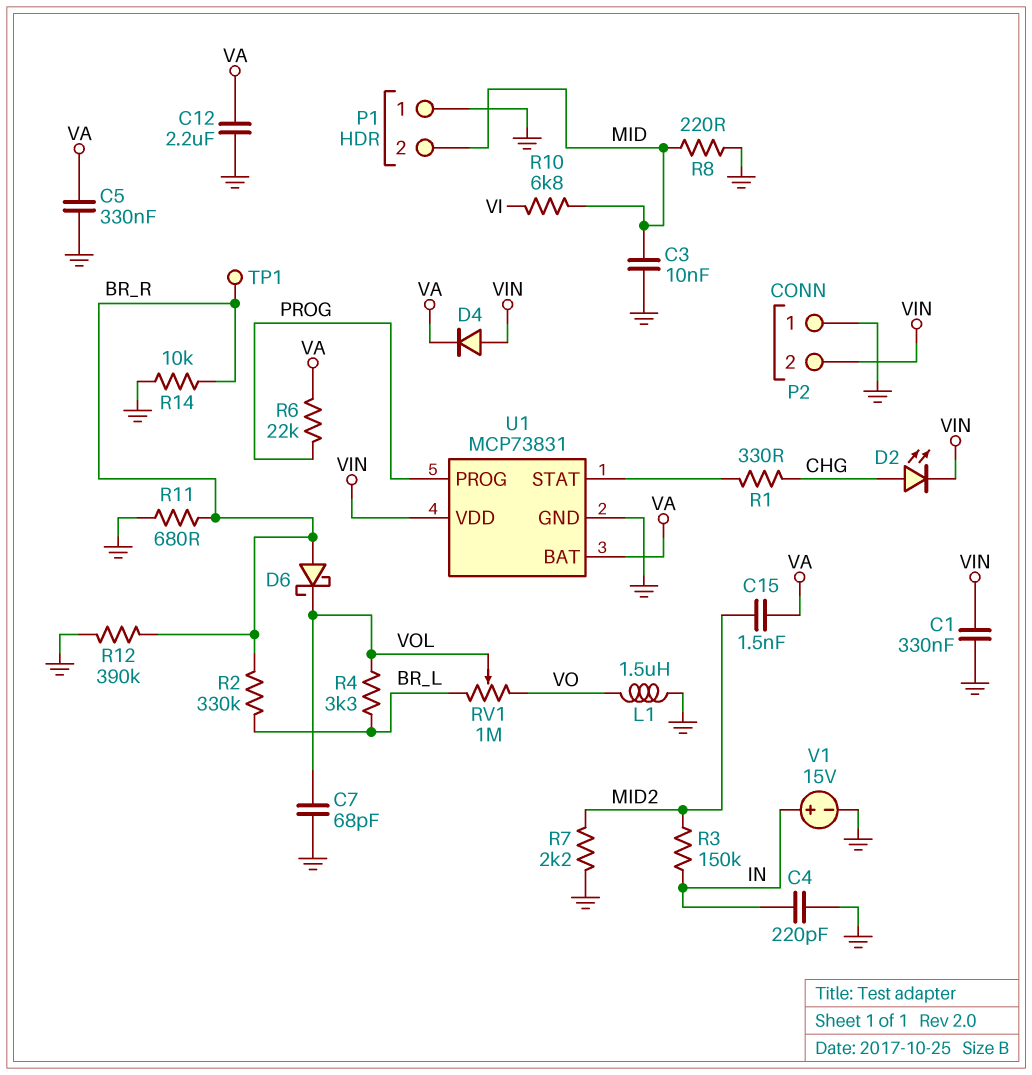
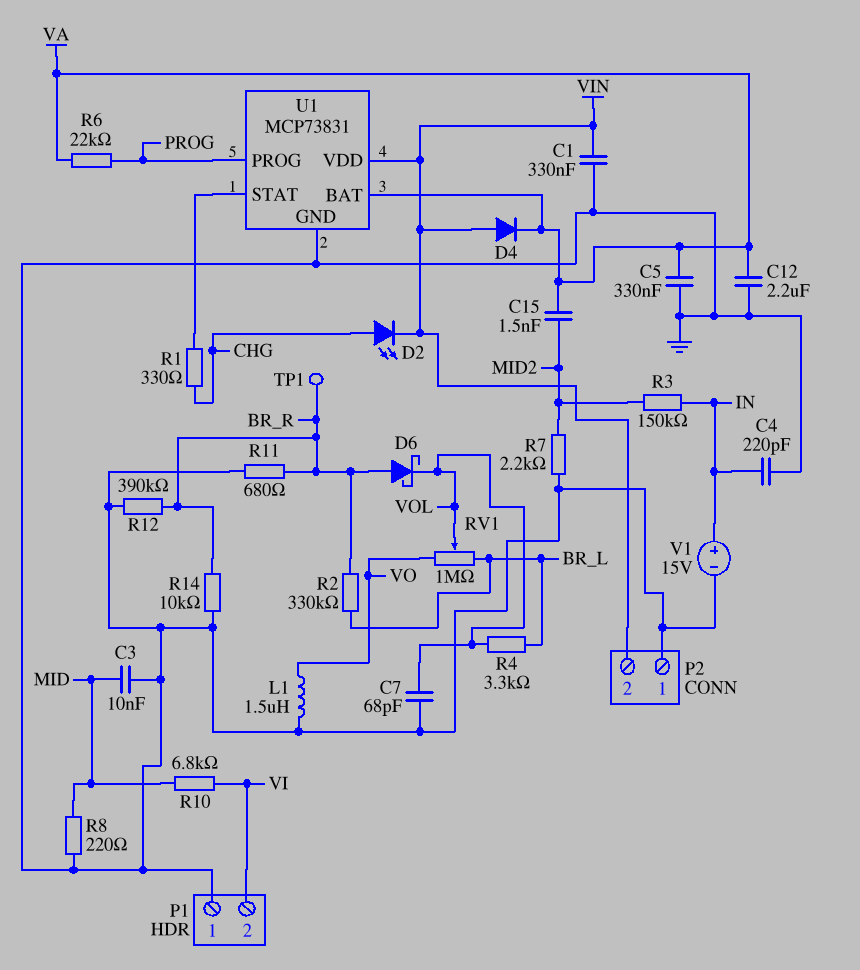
P1 pin 2: MID -> VI

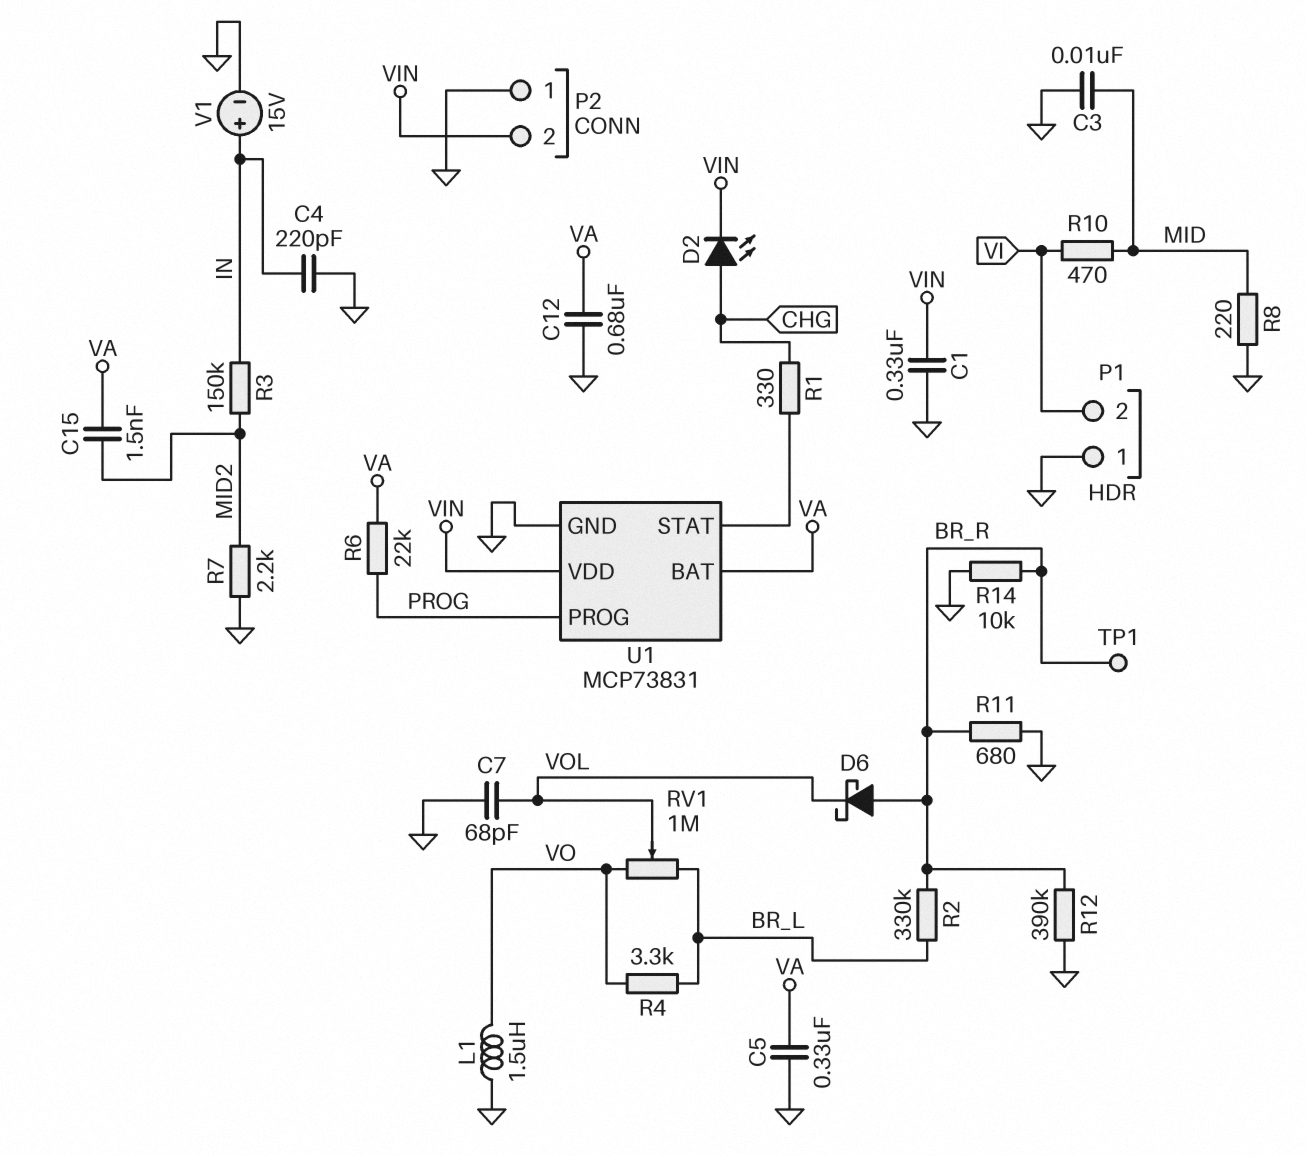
C12: 2.2uF (GND, VA) -> 680nF (GND, VA)
D4: diode (A VIN, K VA) -> none
R4: 3.3k (BR_L, VOL) -> 3.3k (BR_L, VO)
R10: 6.8k (MID, VI) -> 470 (MID, VI)

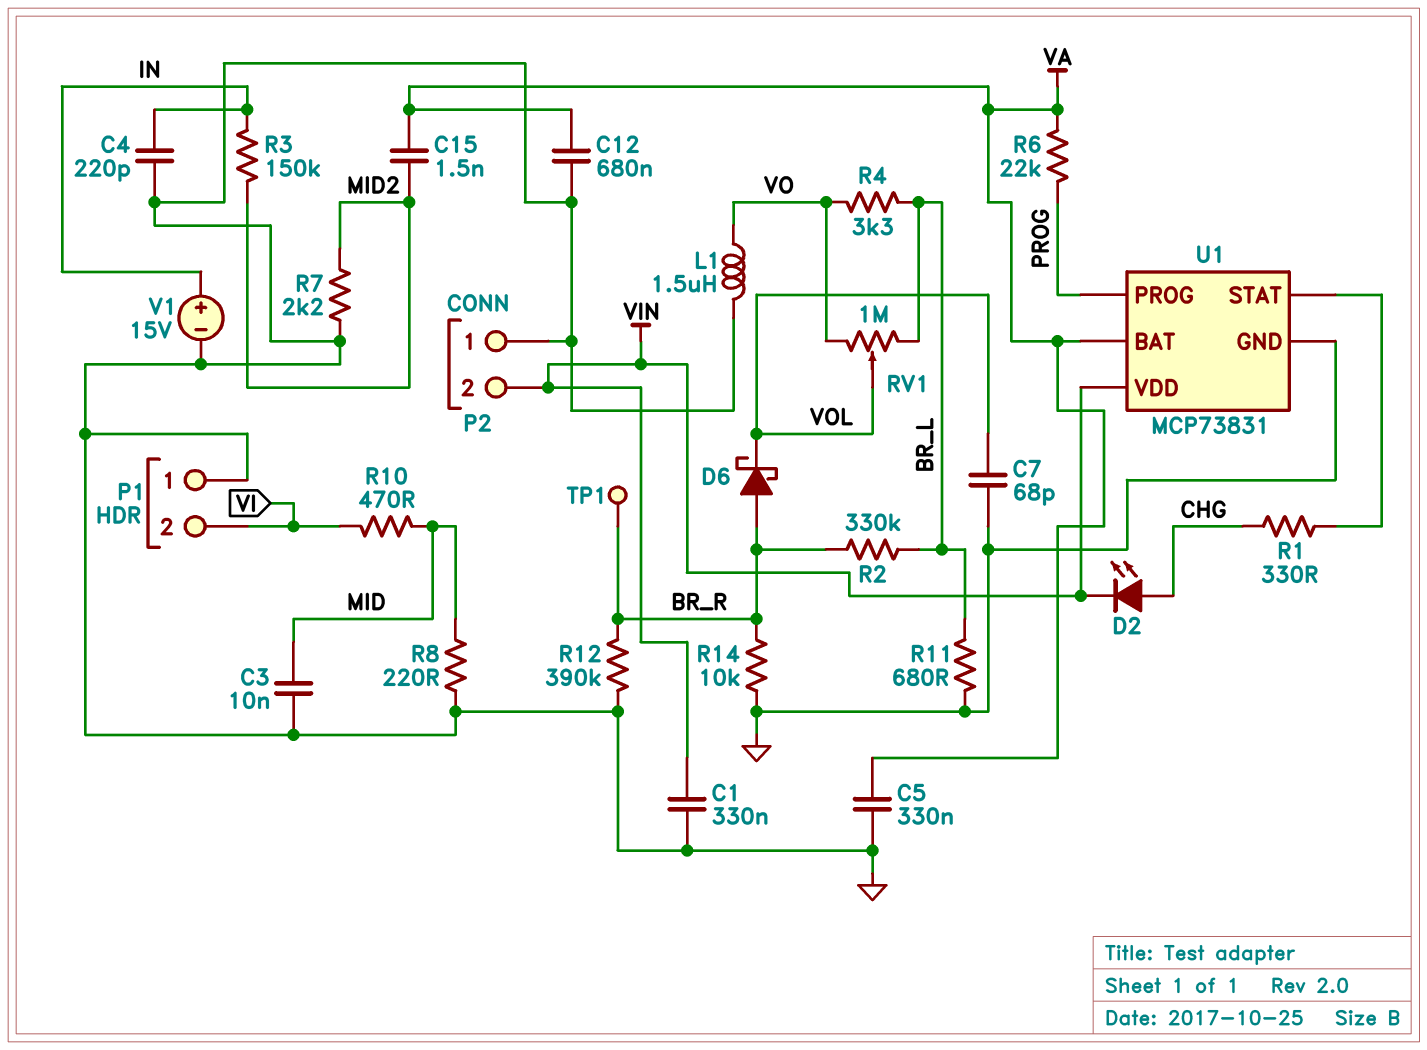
R11: 680 (BR_R, GND) -> 680 (BR_L, GND)

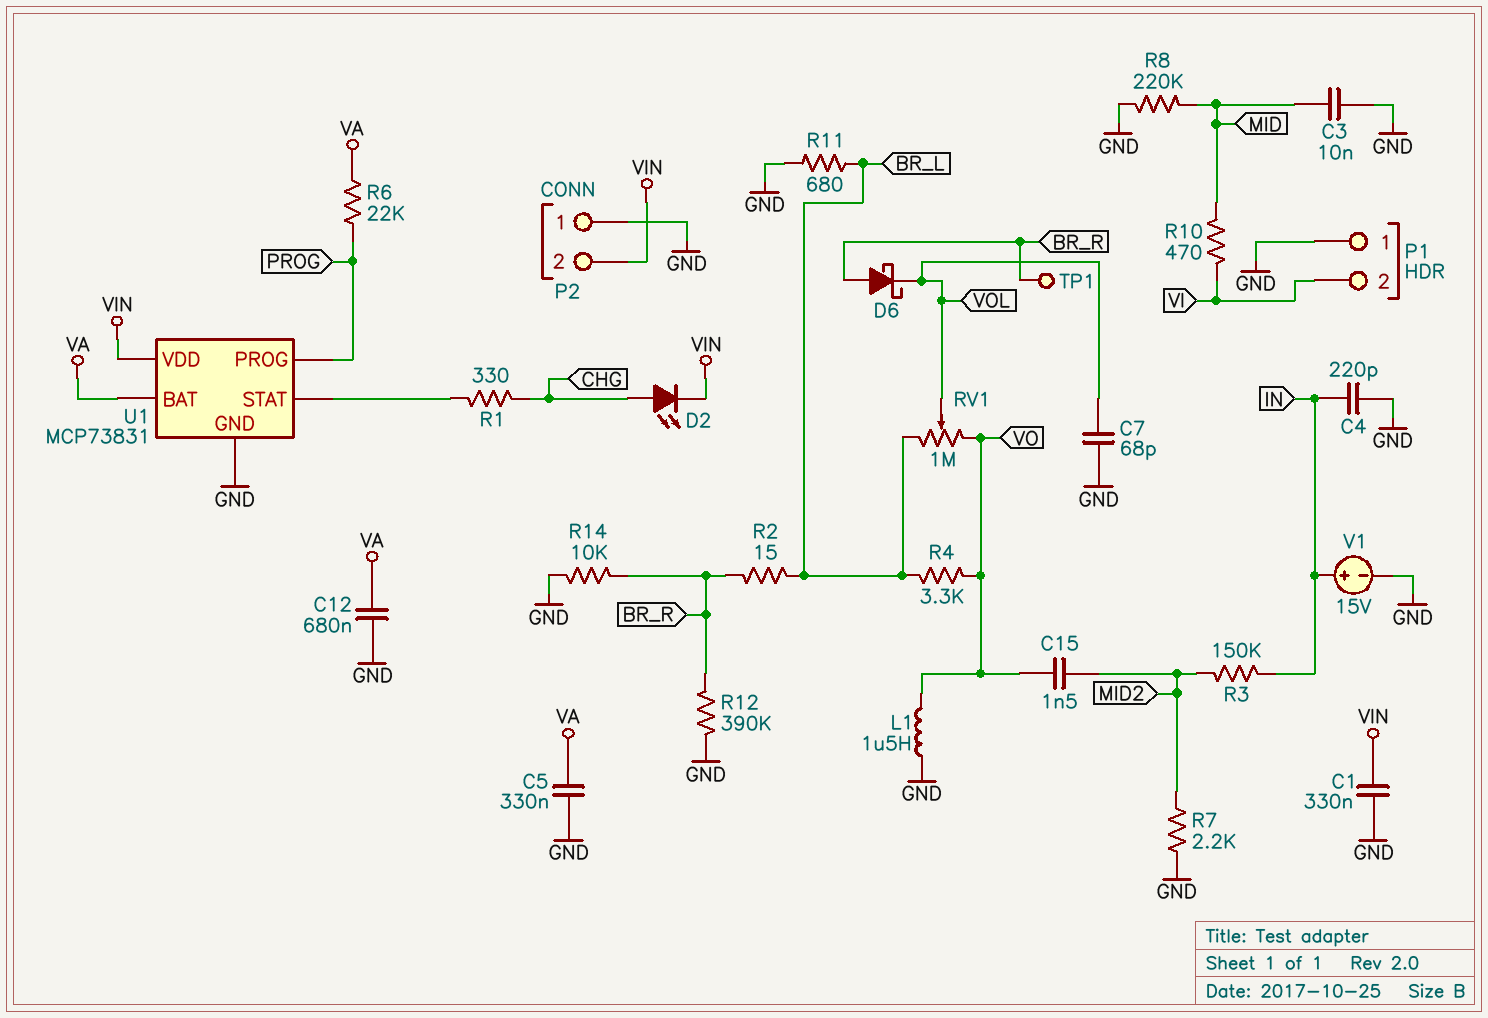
C15: 1.5nF (MID2, VA) -> 1.5nF (MID2, VO)
R2: 330k (BR_L, BR_R) -> 15 (BR_L, BR_R)
R8: 220 (GND, MID) -> 220k (GND, MID)

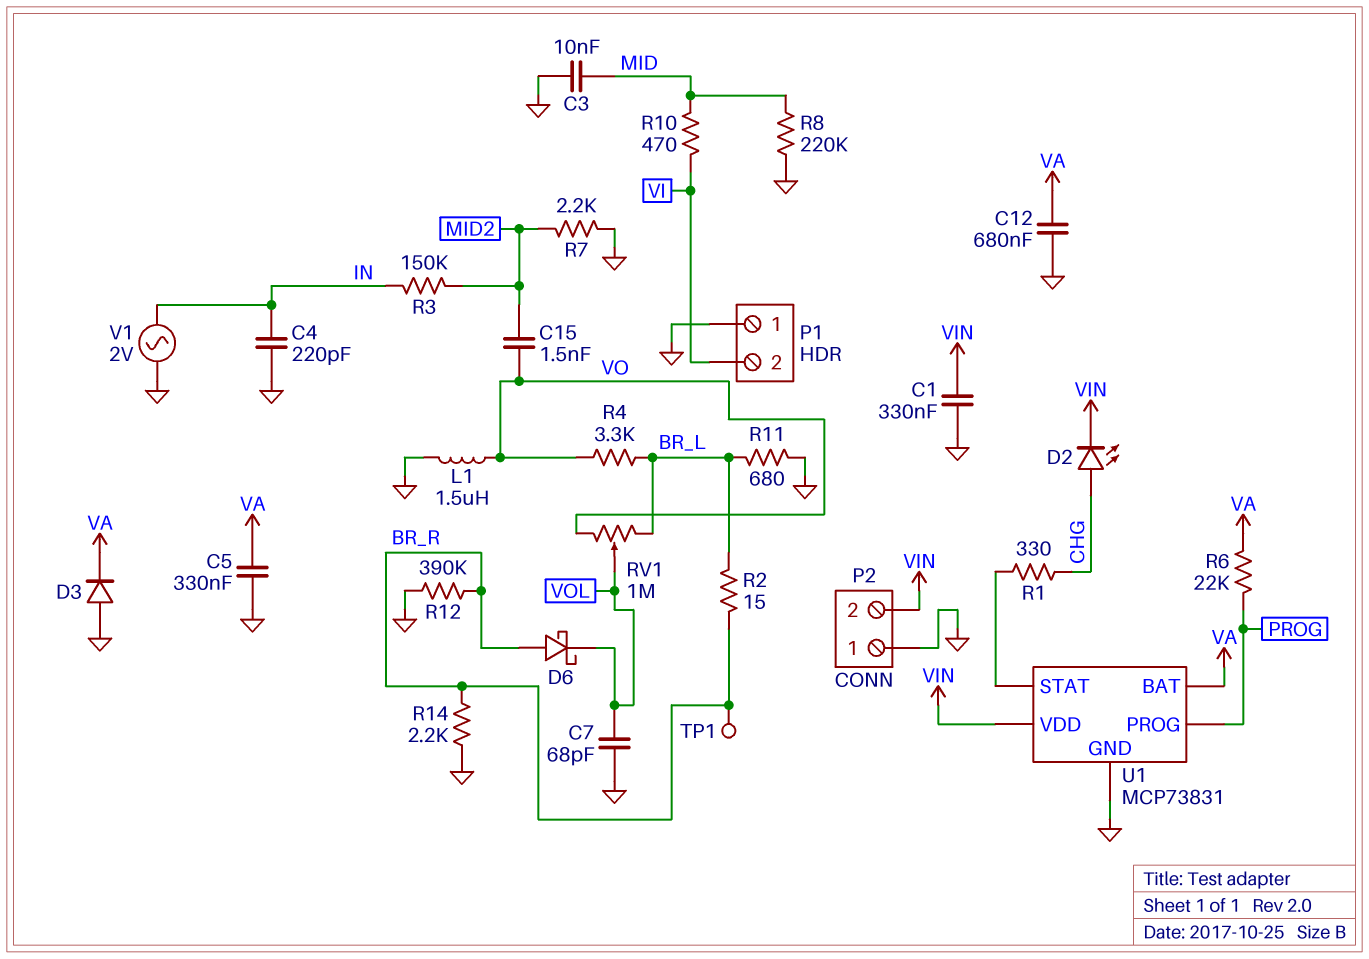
D3: none -> diode (A GND, K VA)
R14: 10k (BR_R, GND) -> 2.2k (BR_R, GND)
V1: 15V (plus IN, minus GND) -> AC 2V (GND, IN)

